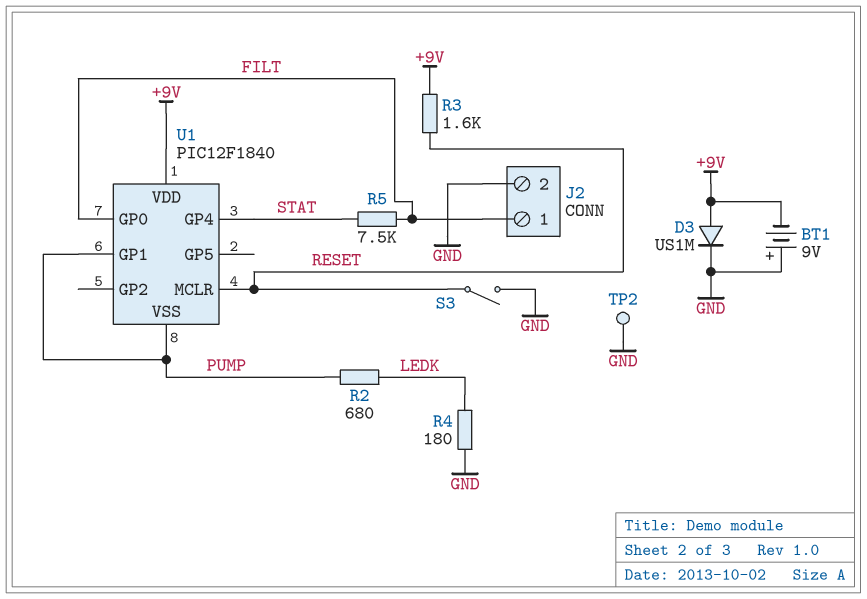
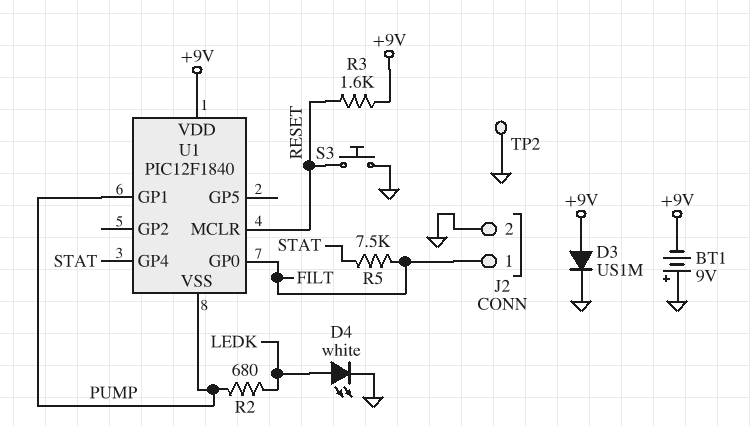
D4: none -> LED white (A LEDK, K GND)
R4: 180 (GND, LEDK) -> none
S3: switch (GND, RESET) -> button (GND, RESET)

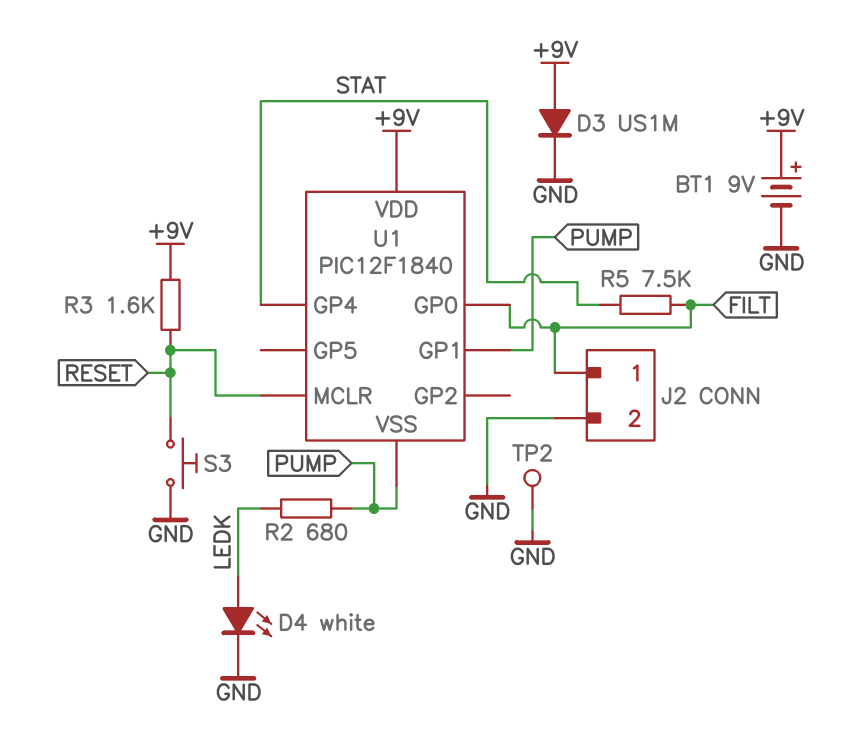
BT1: 9V (plus GND, minus +9V) -> 9V (plus +9V, minus GND)

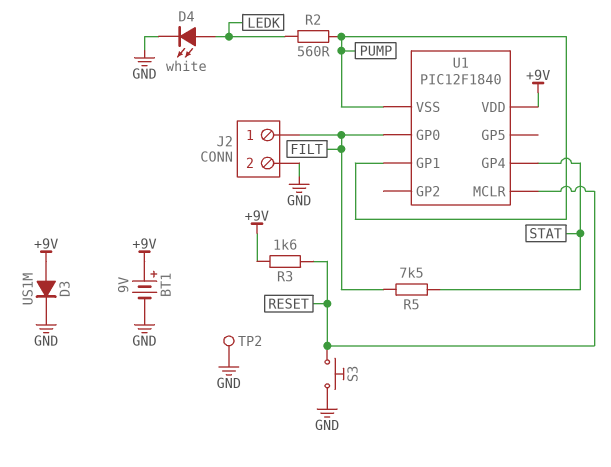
R2: 680 (LEDK, PUMP) -> 560 (LEDK, PUMP)

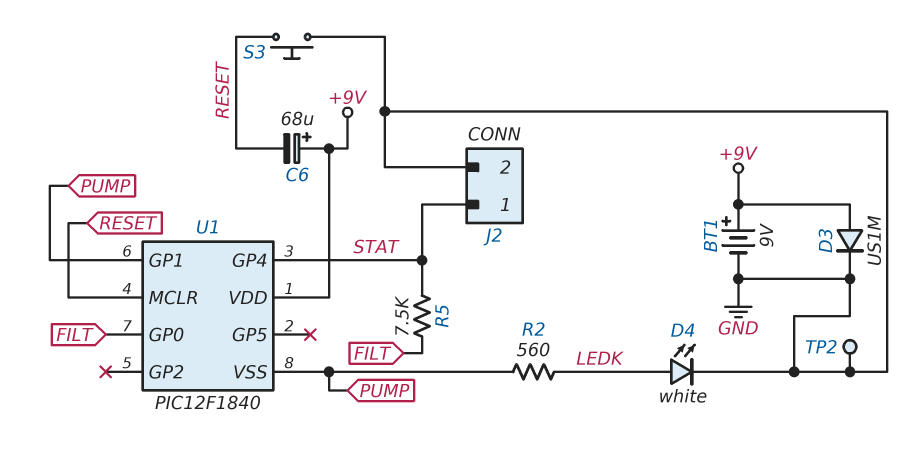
C6: none -> 68uF (plus +9V, minus RESET)
J2 pin 1: FILT -> STAT
R3: 1.6k (+9V, RESET) -> none

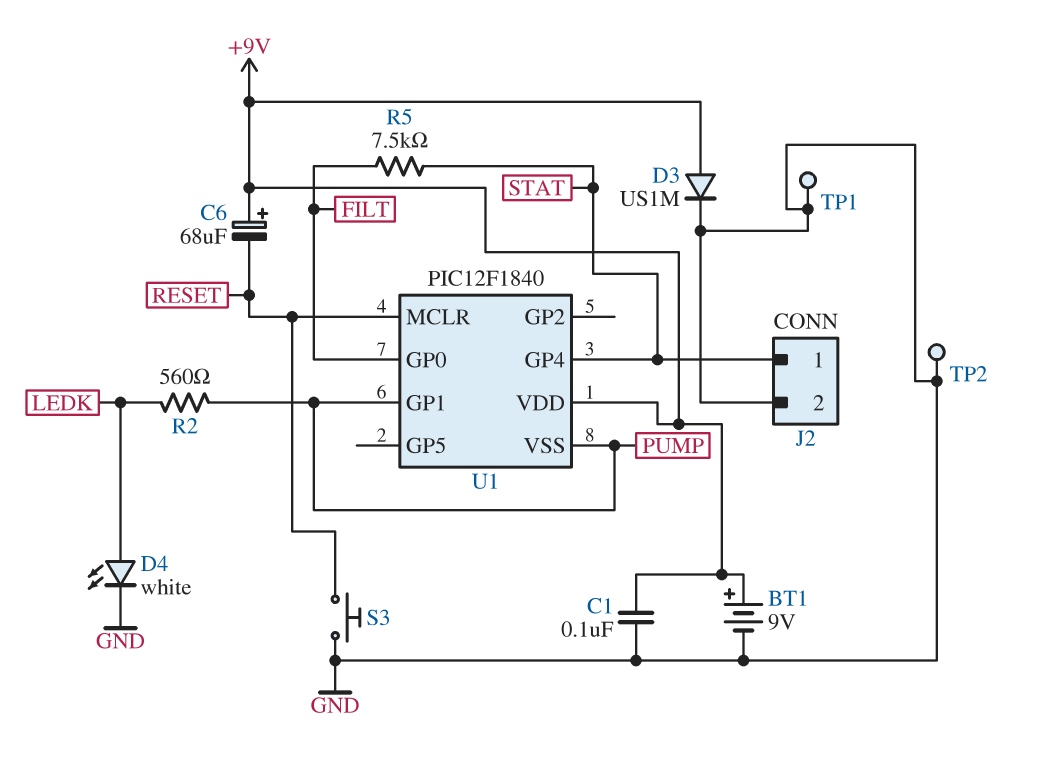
C1: none -> 100nF (+9V, GND)
TP1: none -> test point (GND)

